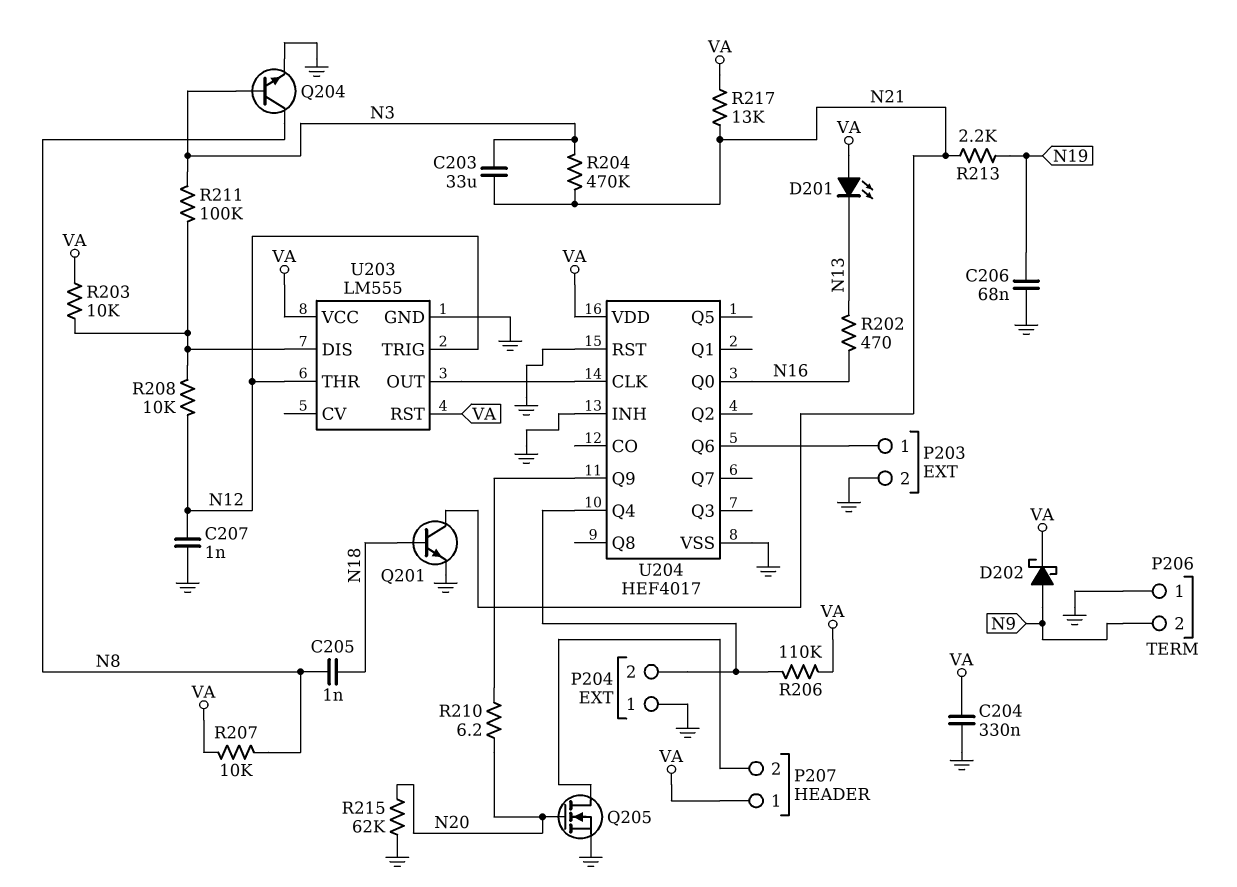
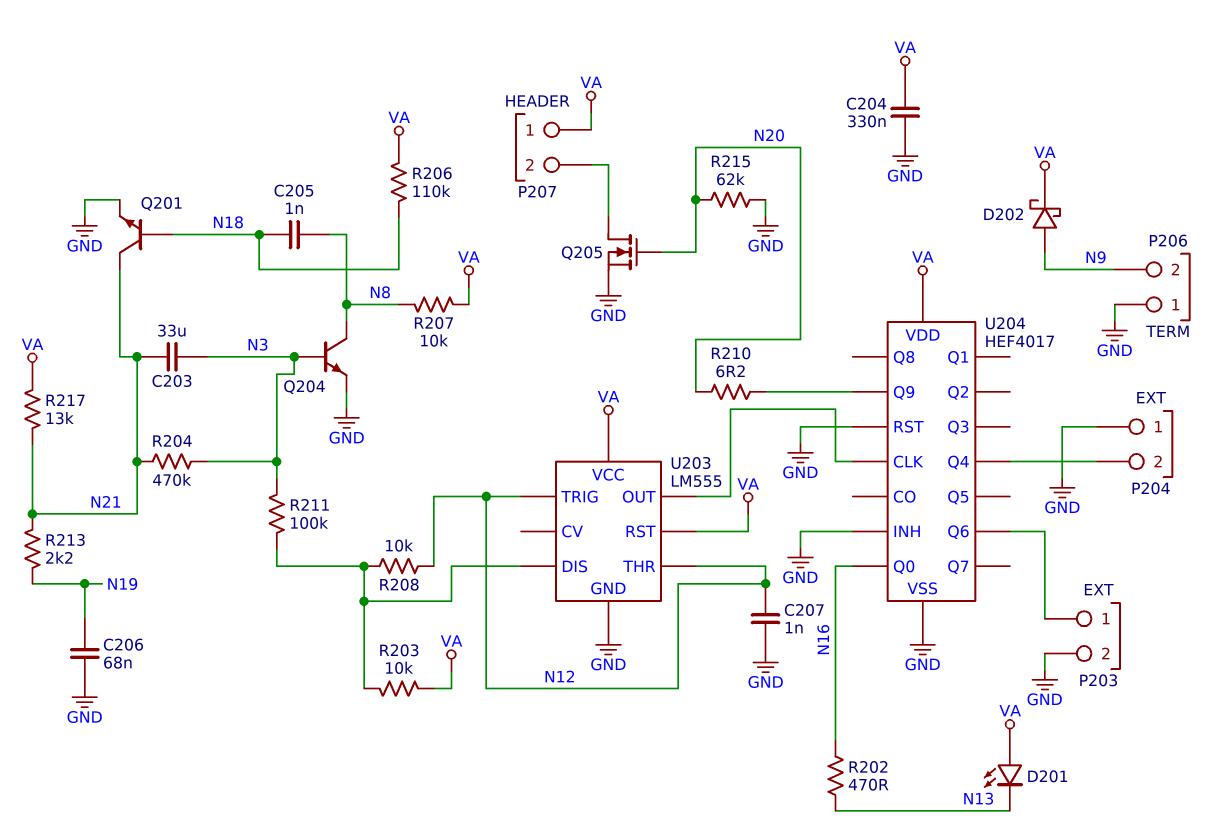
R206: 110k (P204/2, VA) -> 110k (N18, VA)

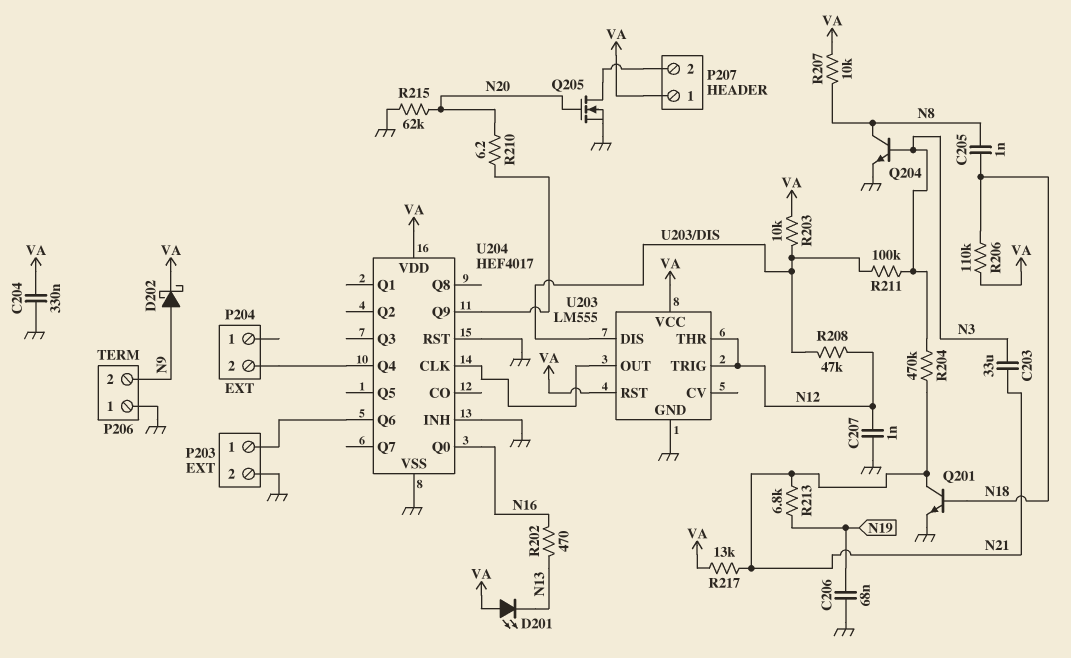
P204 pin 1: GND -> none
R208: 10k (N12, U203/DIS) -> 47k (N12, U203/DIS)
R213: 2.2k (N19, N21) -> 6.8k (N19, N21)

